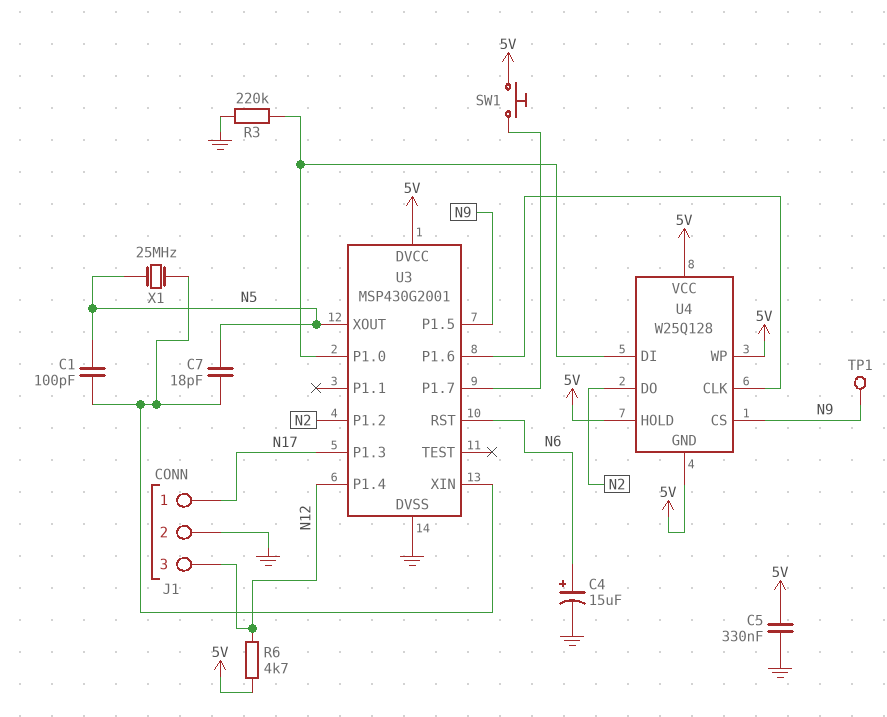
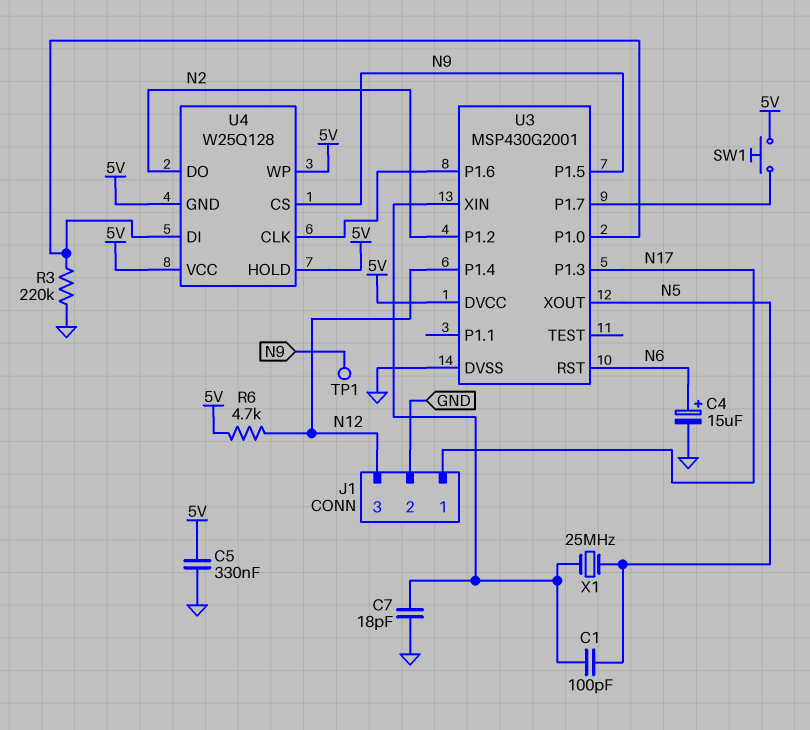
C7: 18pF (N5, U3/XIN) -> 18pF (GND, U3/XIN)

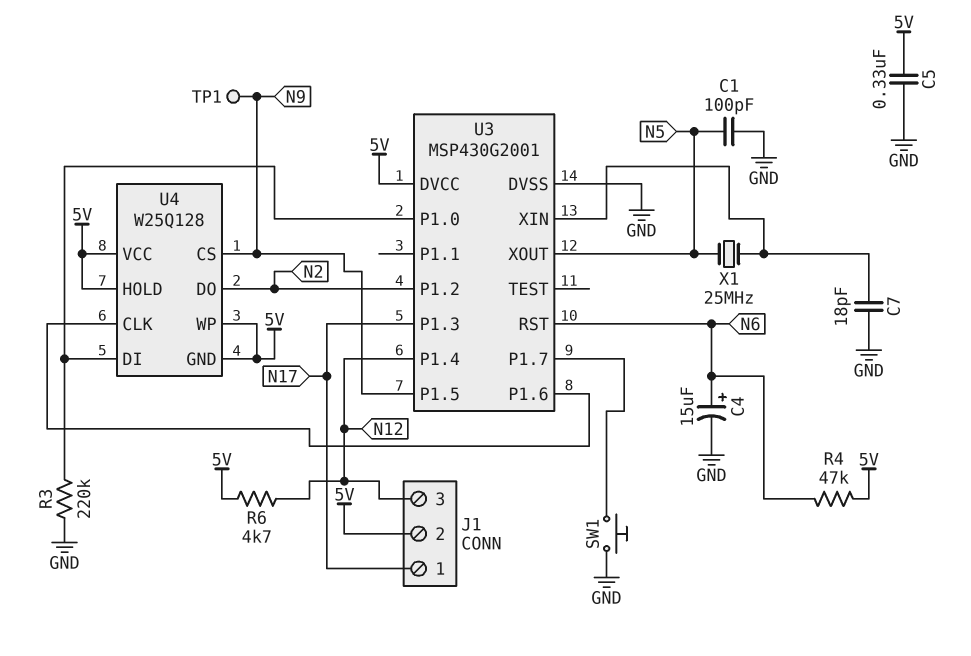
C1: 100pF (N5, U3/XIN) -> 100pF (GND, N5)
J1 pin 2: GND -> 5V
R4: none -> 47k (5V, N6)
SW1: button (5V, U3/P1.7) -> button (GND, U3/P1.7)

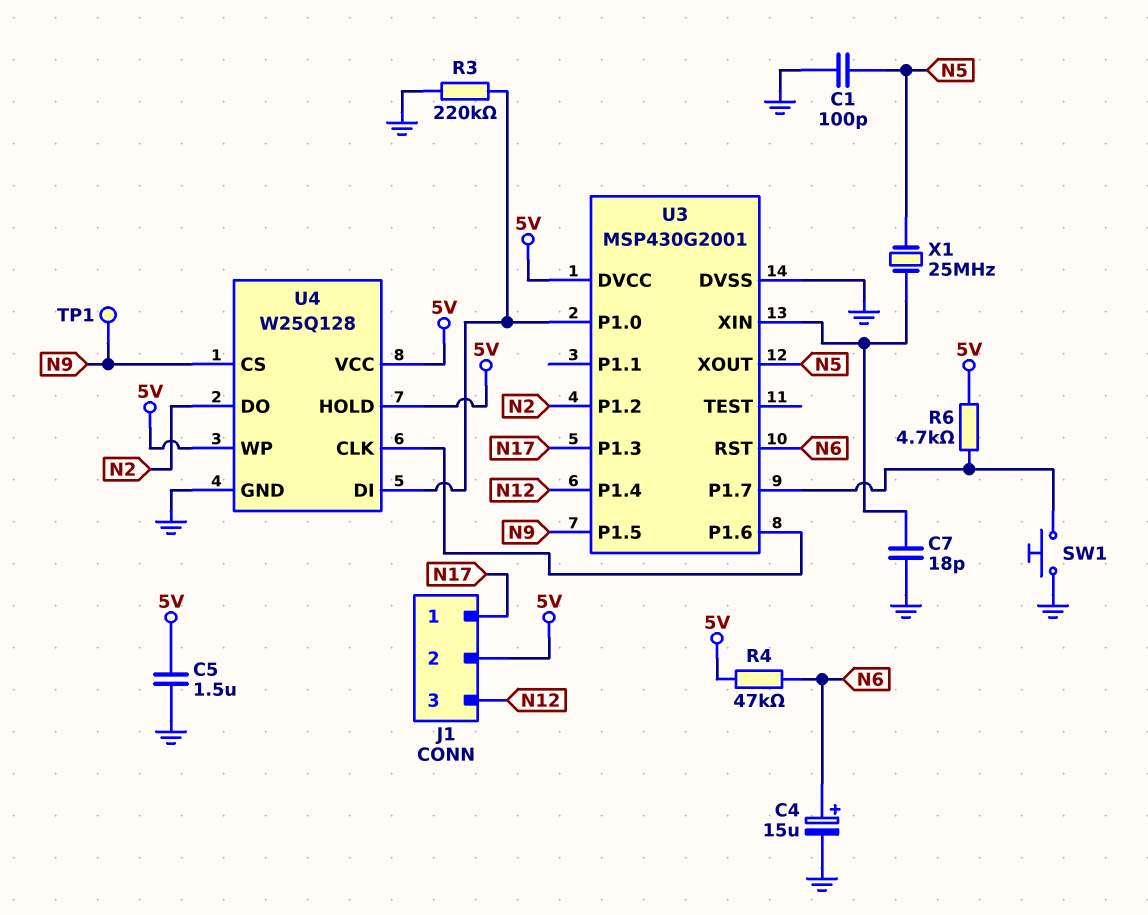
C5: 330nF (5V, GND) -> 1.5uF (5V, GND)
R6: 4.7k (5V, N12) -> 4.7k (5V, U3/P1.7)
U4 pin GND: 5V -> GND

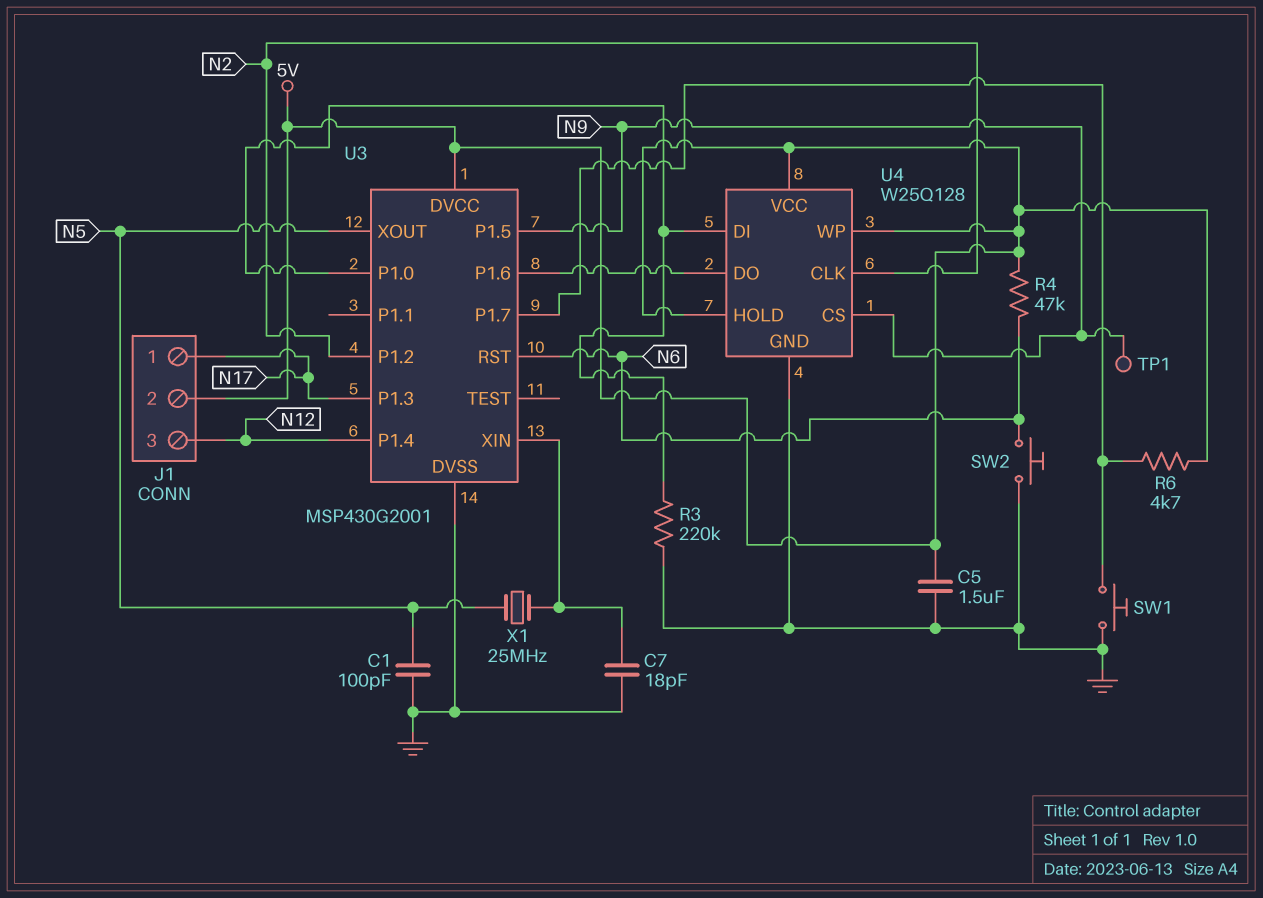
C4: 15uF (plus N6, minus GND) -> none
SW2: none -> button (GND, N6)
U4 pin CLK: U3/P1.6 -> N2
U4 pin DO: N2 -> U3/P1.6

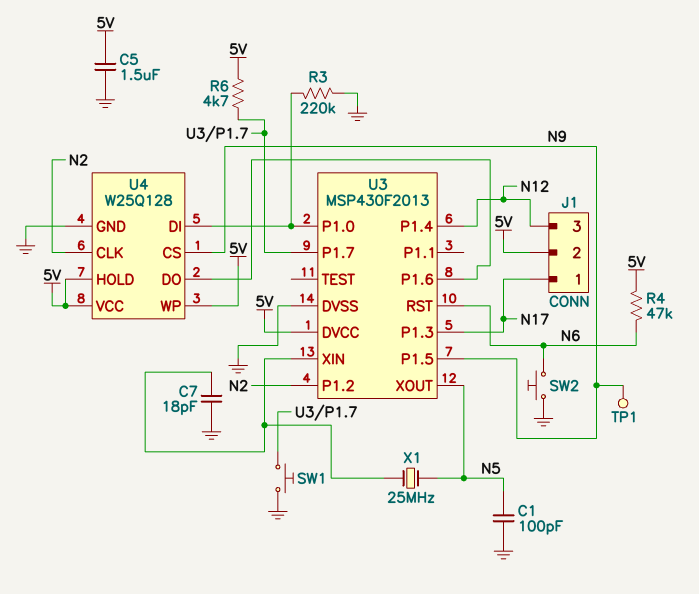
U3: MSP430G2001 -> MSP430F2013

